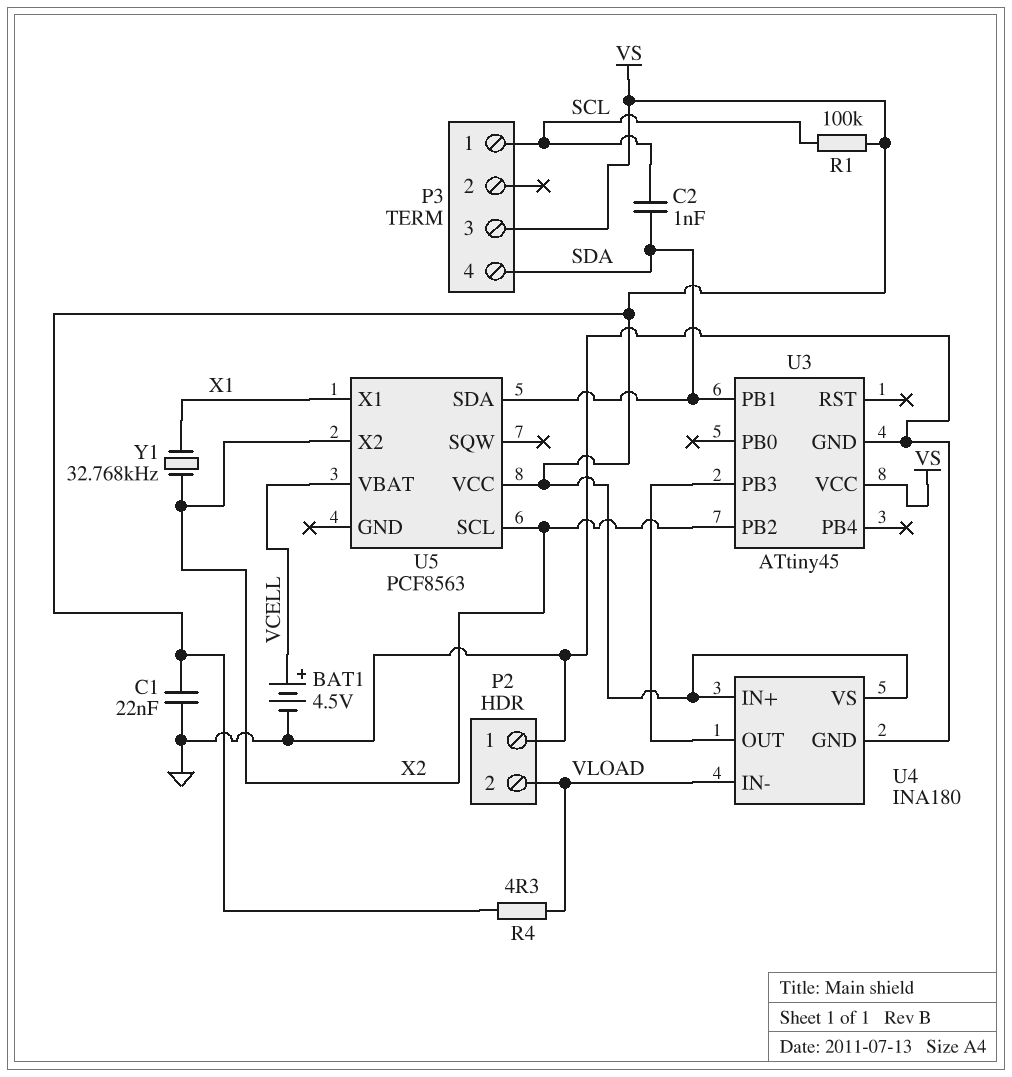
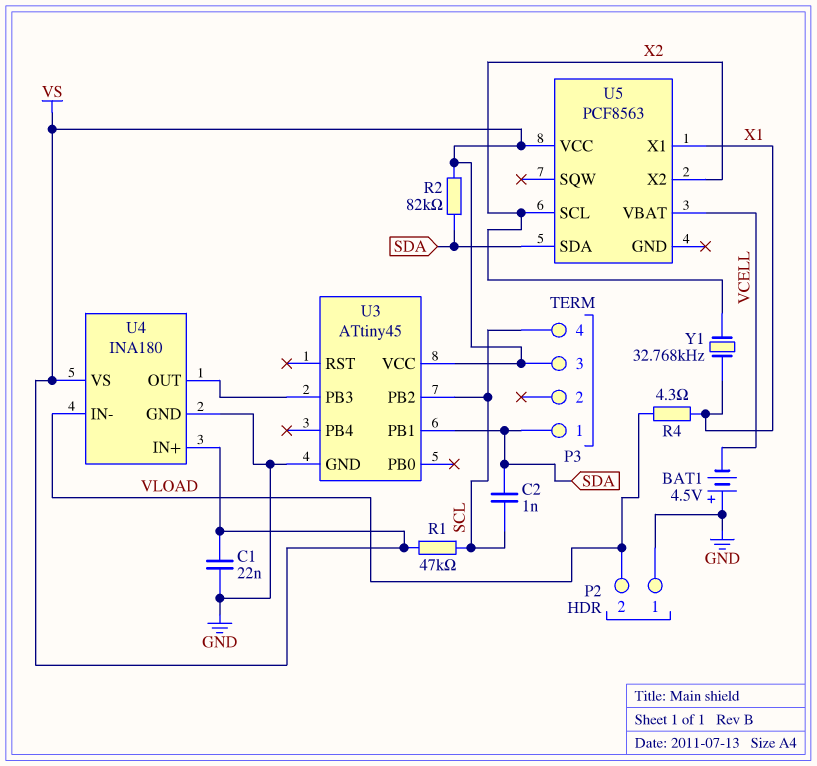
BAT1: 4.5V (plus VCELL, minus GND) -> 4.5V (plus GND, minus VCELL)
P3 pin 1: SCL -> SDA
P3 pin 4: SDA -> SCL
R1: 100k (SCL, VS) -> 47k (SCL, VS)
R2: none -> 82k (SDA, VS)
R4: 4.3 (VLOAD, VS) -> 4.3 (VLOAD, X1)
U3 pin PB2: X2 -> SCL

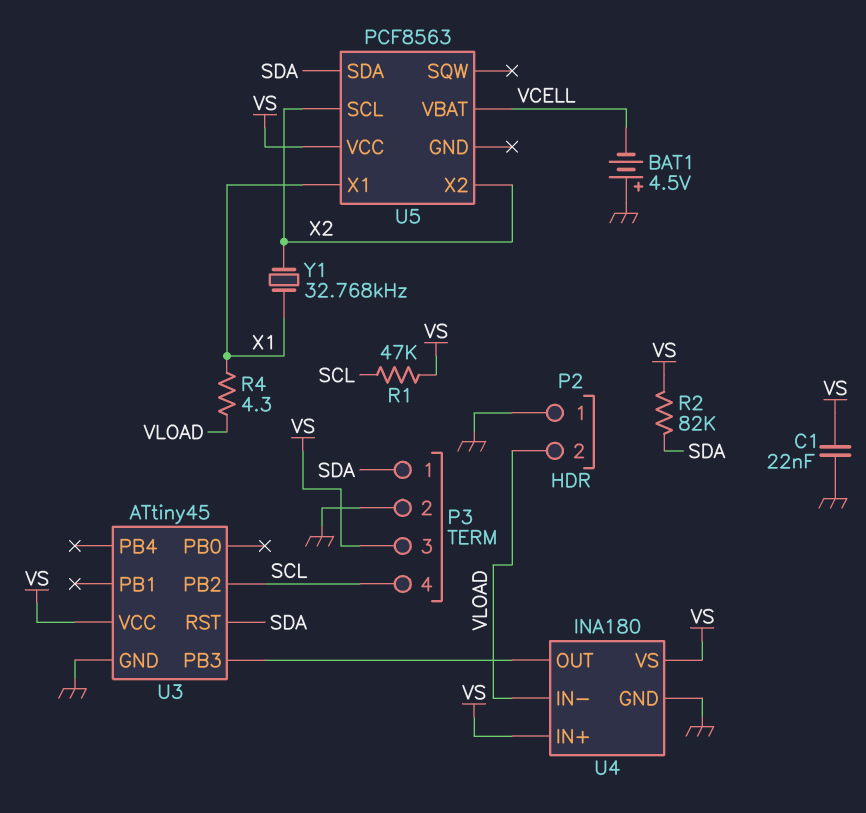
C2: 1nF (SCL, SDA) -> none
P3 pin 2: none -> GND
U3 pin PB1: SDA -> none
U3 pin RST: none -> SDA

